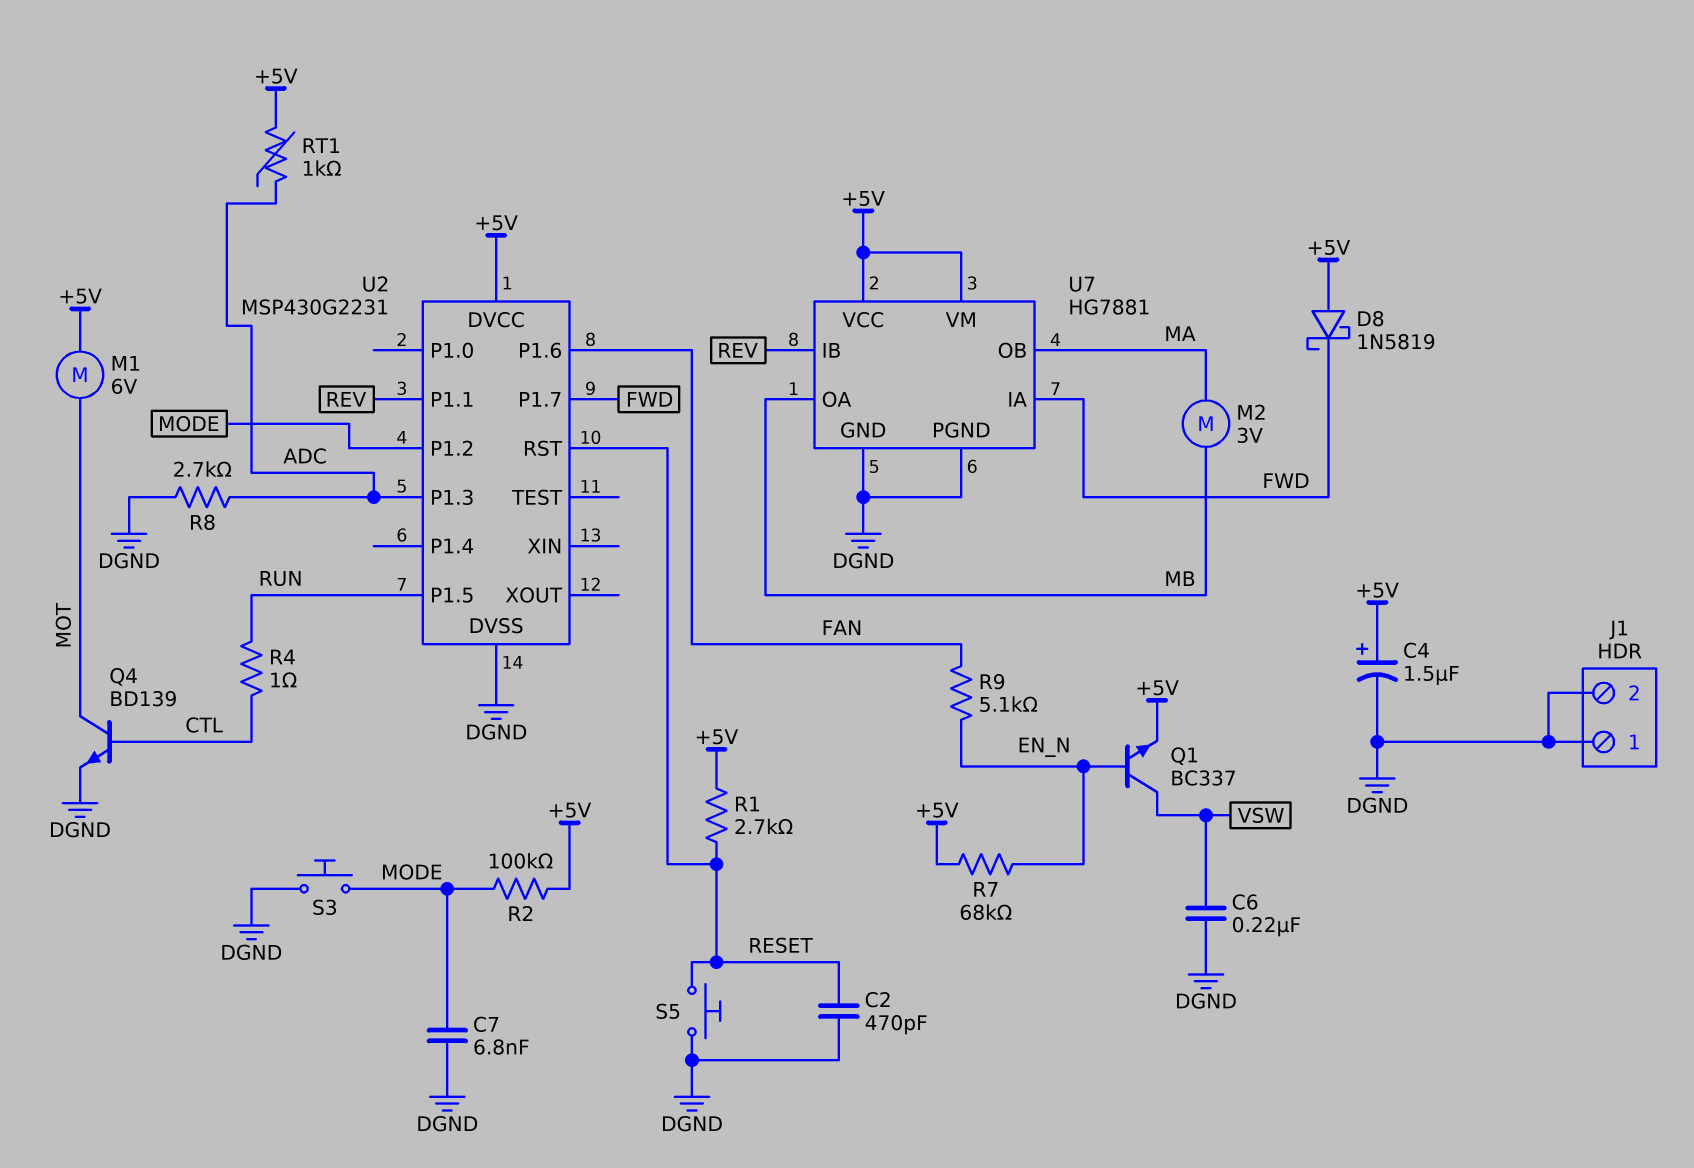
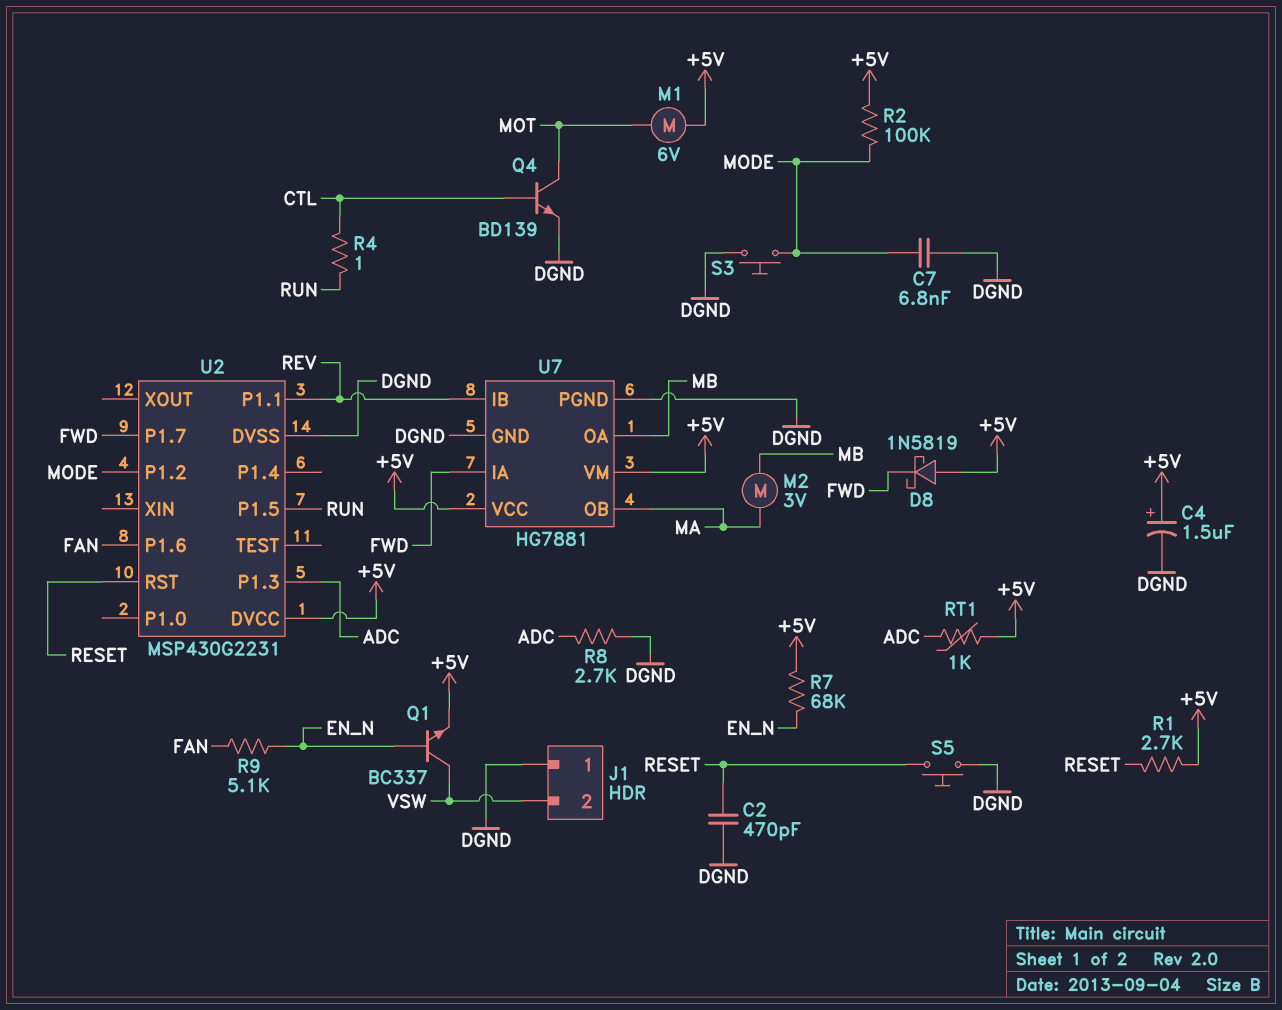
C6: 220nF (DGND, VSW) -> none
J1 pin 2: DGND -> VSW

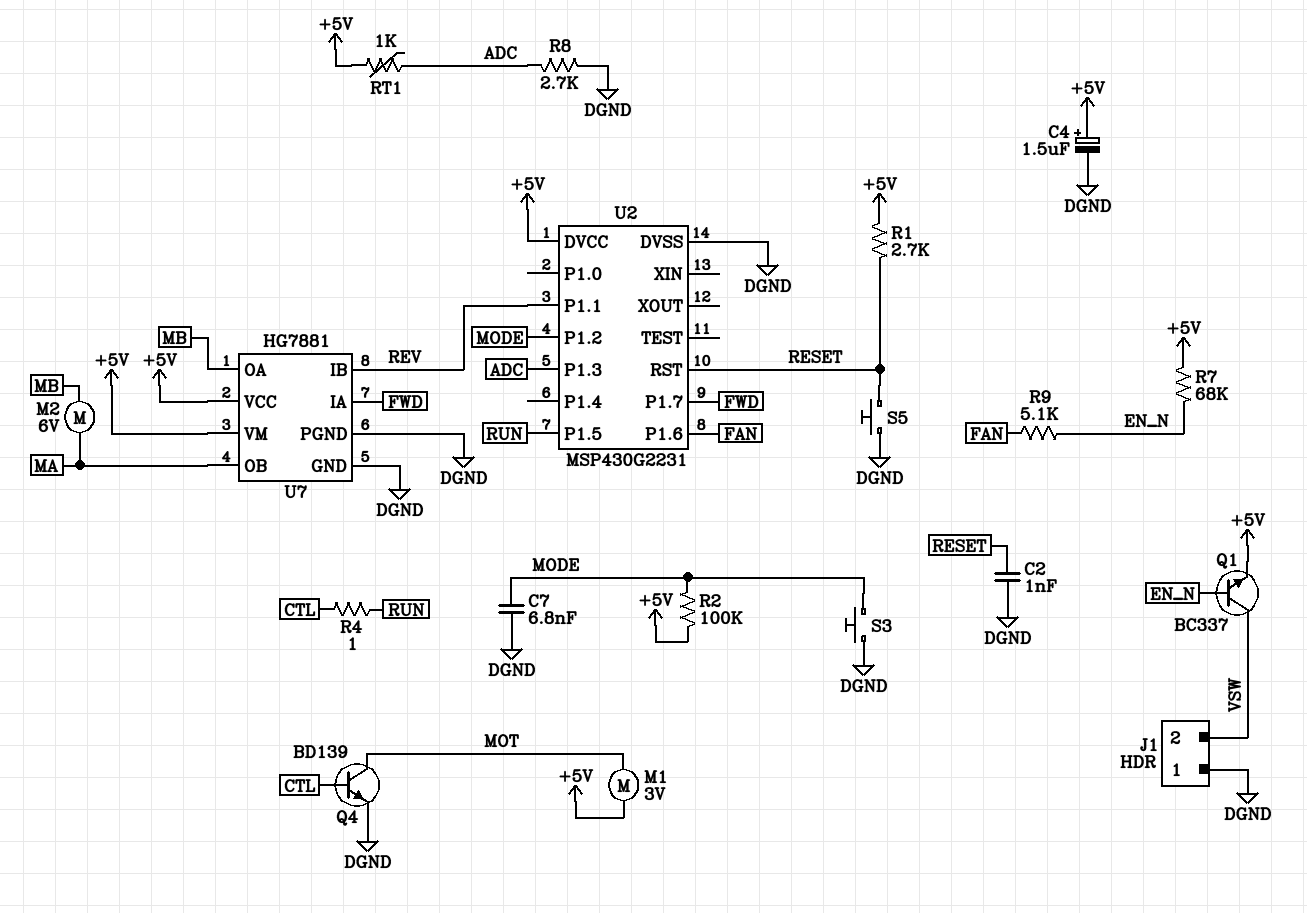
C2: 470pF (DGND, RESET) -> 1nF (DGND, RESET)
D8: schottky 1N5819 (A +5V, K FWD) -> none
M1: motor 6V (+5V, MOT) -> motor 3V (+5V, MOT)
M2: motor 3V (MA, MB) -> motor 6V (MA, MB)

